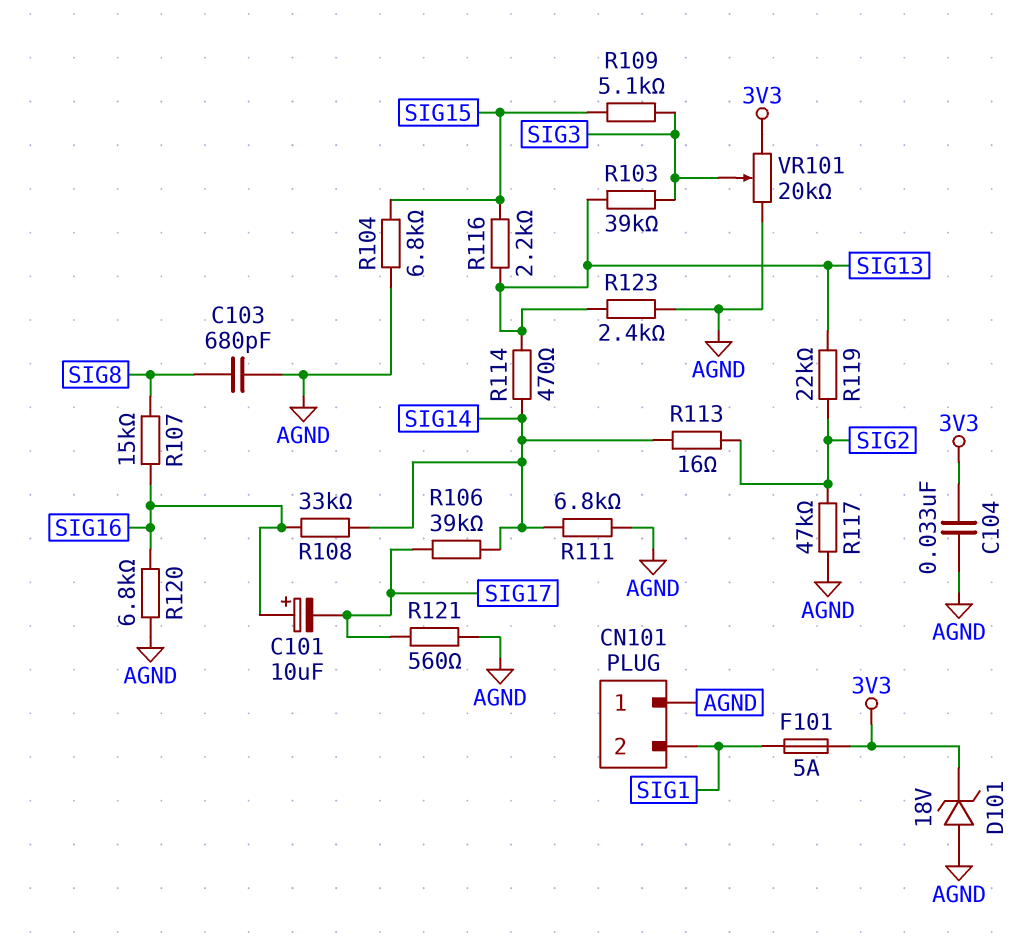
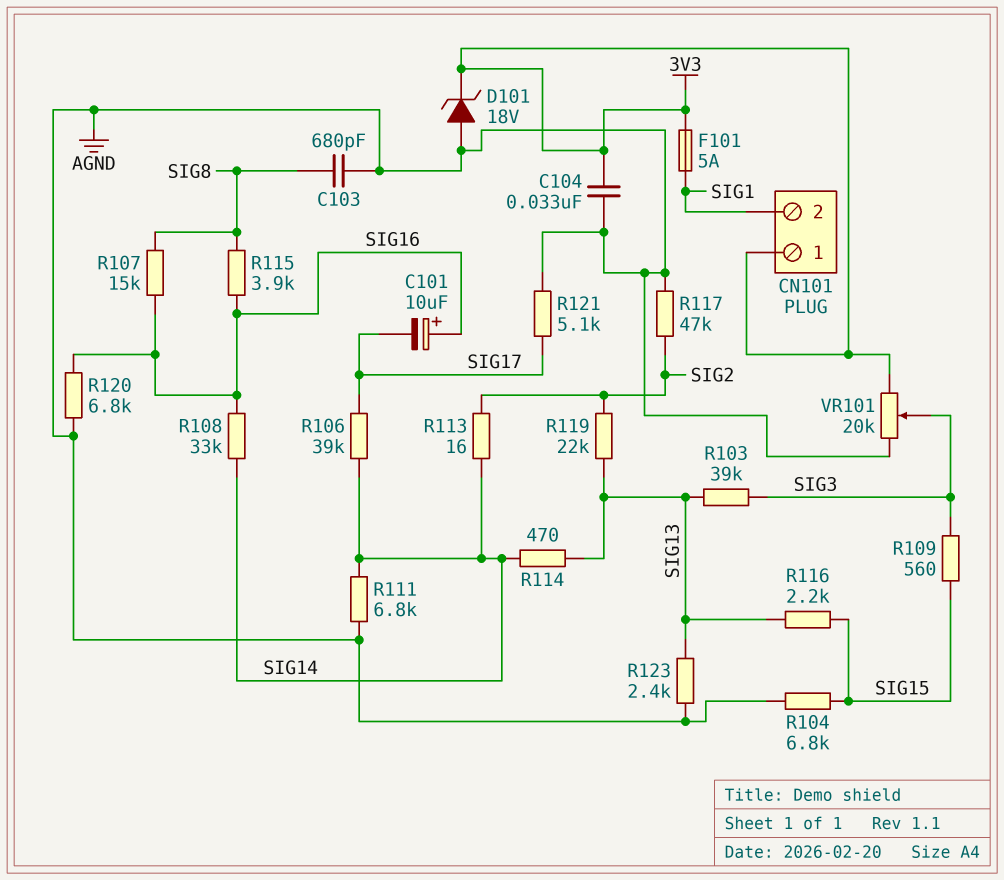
CN101 pin 1: AGND -> 3V3
R109: 5.1k (SIG3, SIG15) -> 560 (SIG3, SIG15)
R115: none -> 3.9k (SIG8, SIG16)
R121: 560 (AGND, SIG17) -> 5.1k (AGND, SIG17)

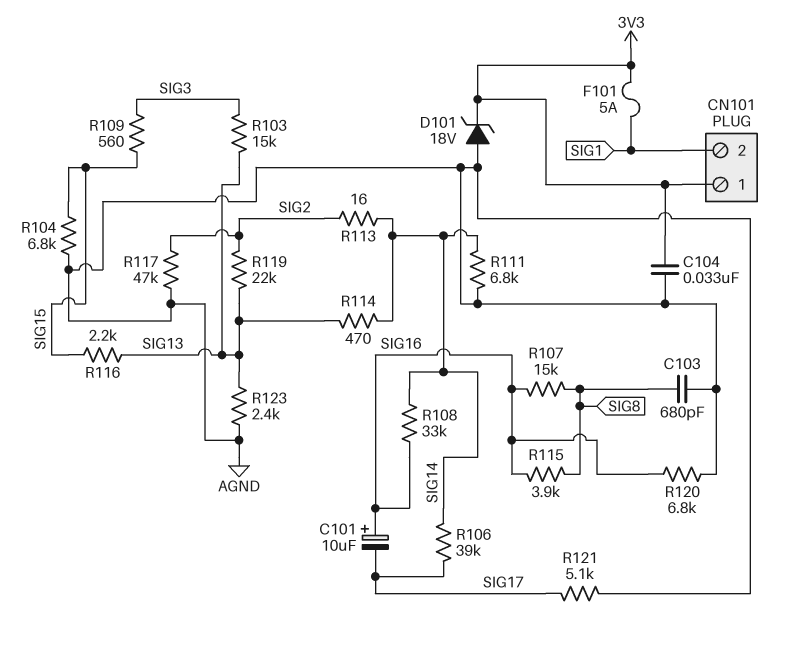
R103: 39k (SIG3, SIG13) -> 15k (SIG3, SIG13)
VR101: 20k (3V3, AGND, wiper SIG3) -> none

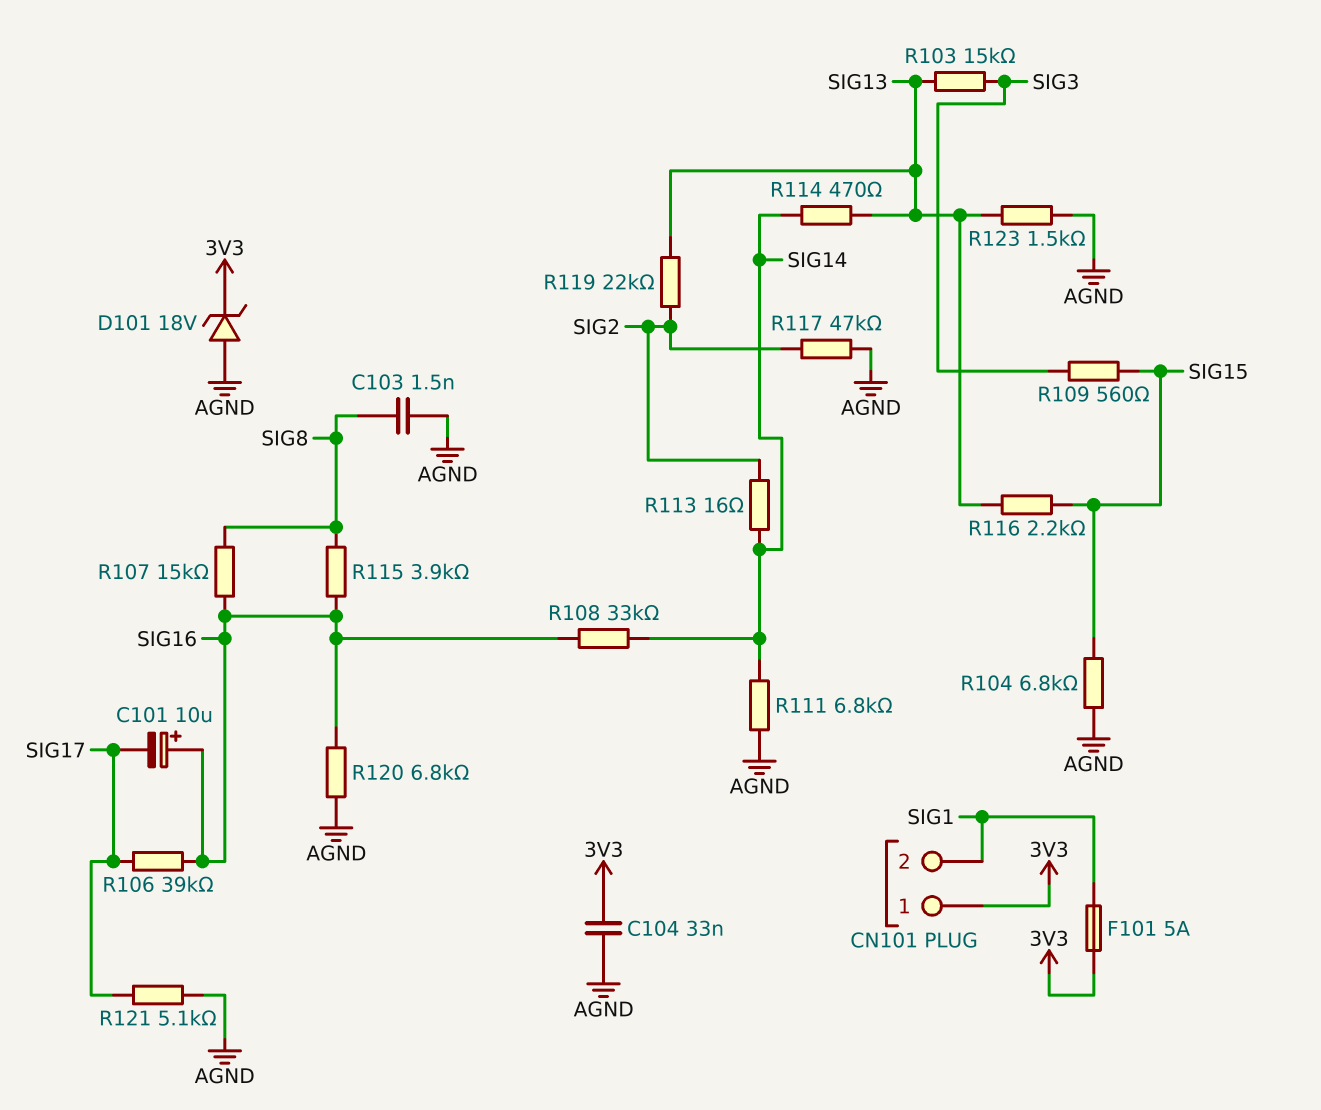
C103: 680pF (AGND, SIG8) -> 1.5nF (AGND, SIG8)
R106: 39k (SIG14, SIG17) -> 39k (SIG16, SIG17)
R123: 2.4k (AGND, SIG13) -> 1.5k (AGND, SIG13)

